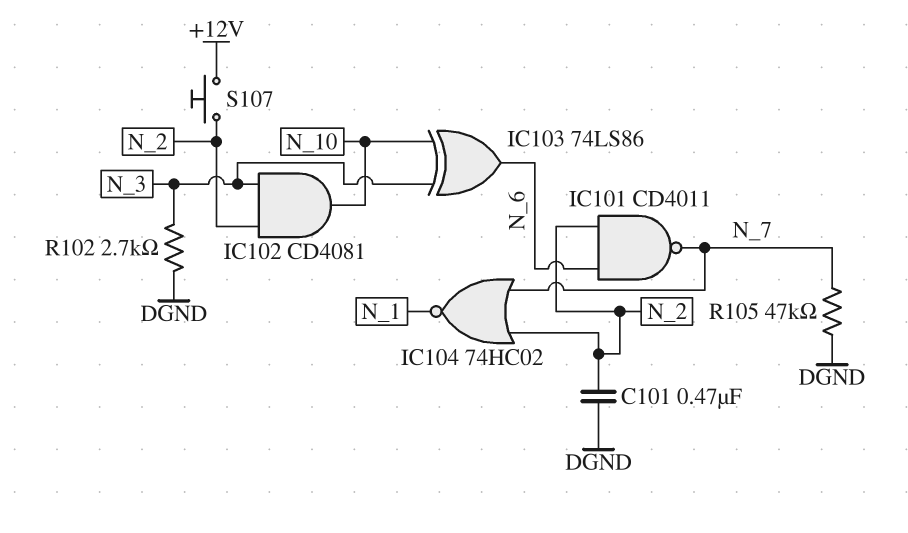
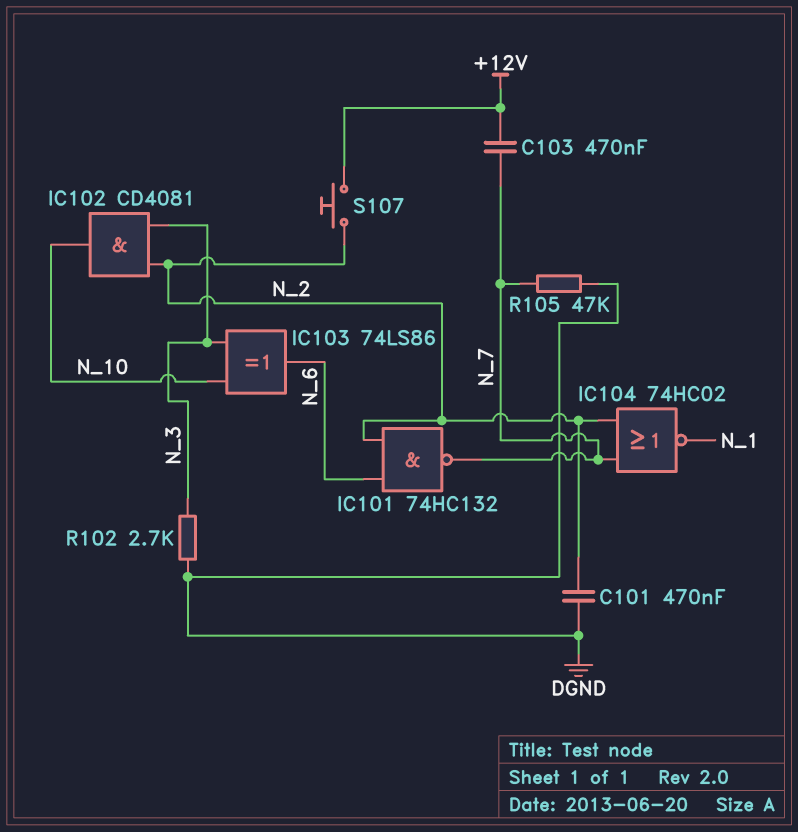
C103: none -> 470nF (+12V, N_7)
IC101: NAND CD4011 (in N_2, in N_6, out N_7) -> NAND 74HC132 (in N_2, in N_6, out N_7)

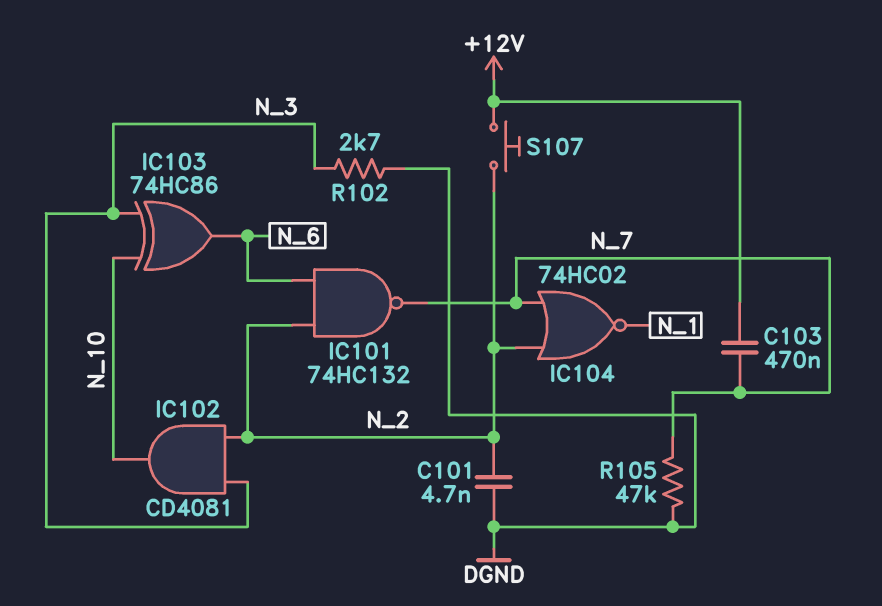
C101: 470nF (DGND, N_2) -> 4.7nF (DGND, N_2)
IC103: XOR 74LS86 (in N_3, in N_10, out N_6) -> XOR 74HC86 (in N_3, in N_10, out N_6)

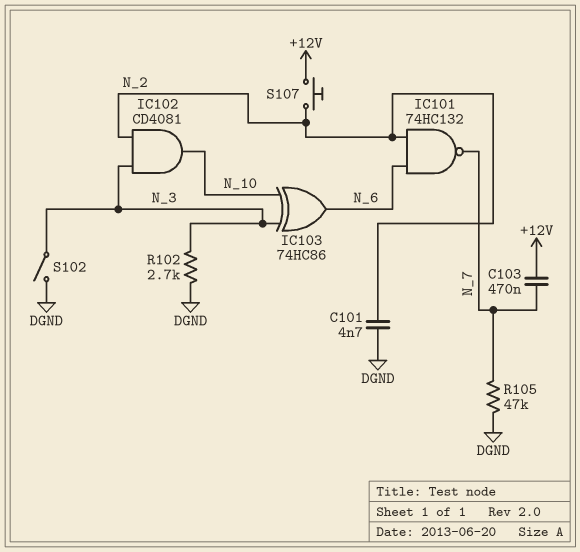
IC104: NOR 74HC02 (in N_2, in N_7, out N_1) -> none
S102: none -> switch (DGND, N_3)

